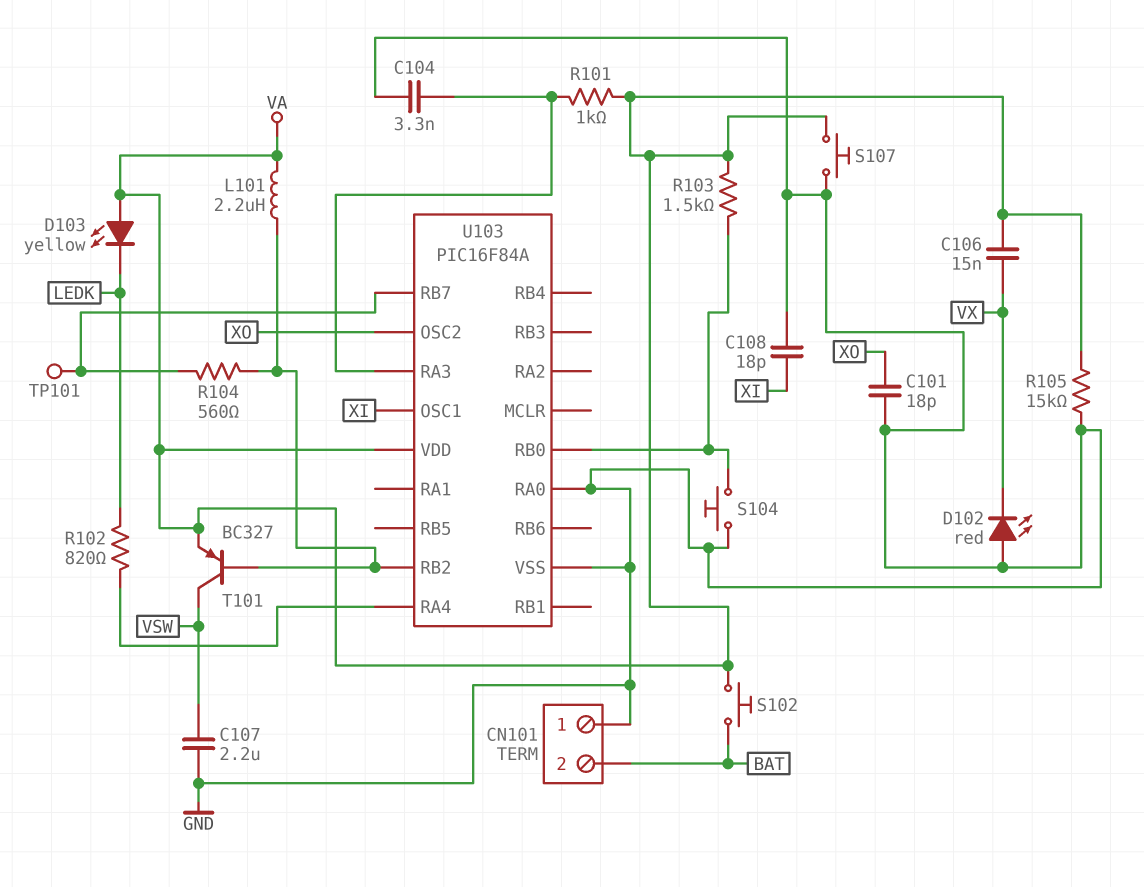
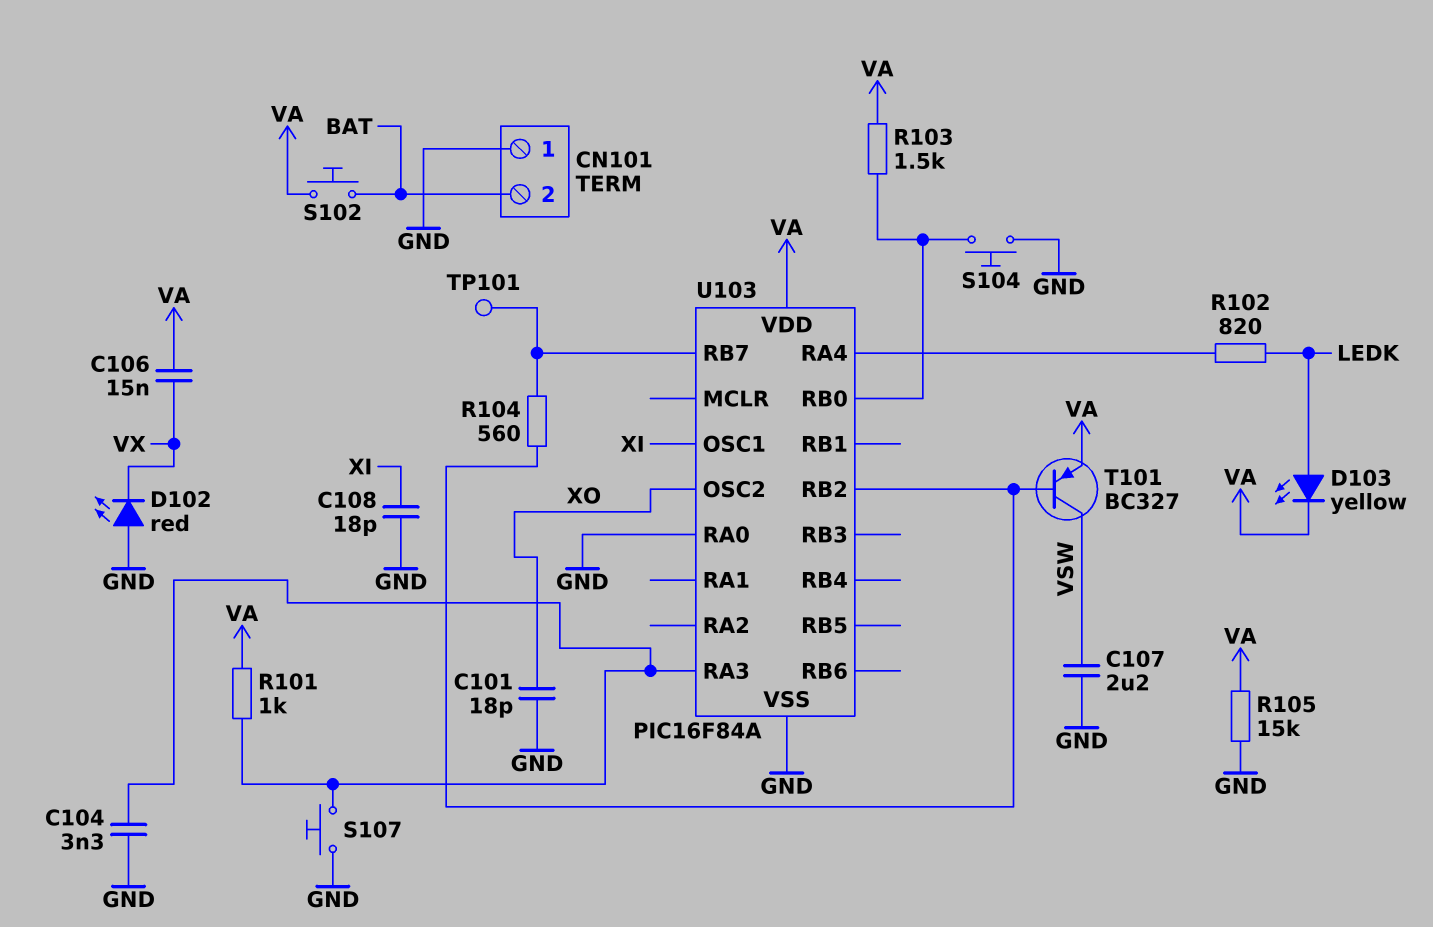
D103: LED yellow (A VA, K LEDK) -> LED yellow (A LEDK, K VA)
L101: 2.2uH (U103/RB2, VA) -> none
S107: button (GND, VA) -> button (GND, U103/RA3)

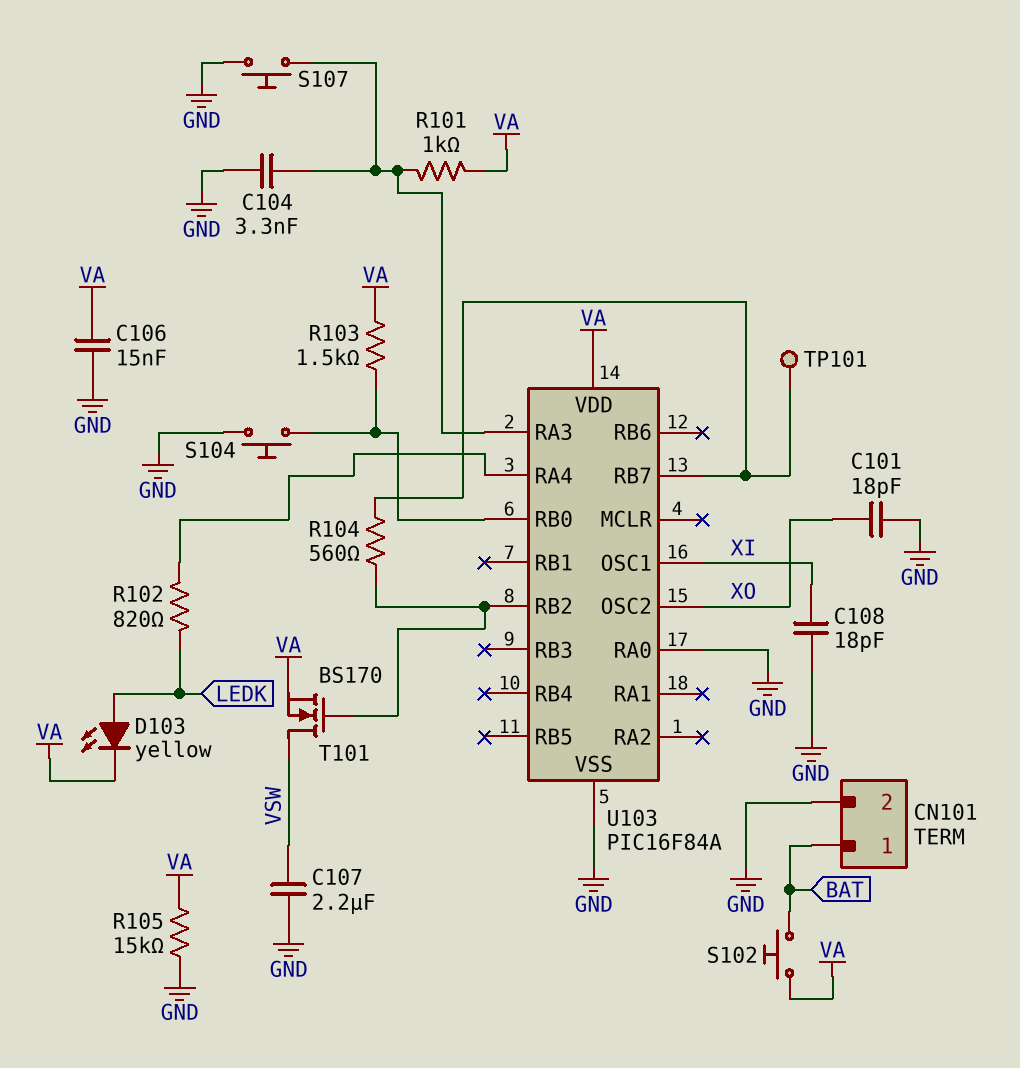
C106: 15nF (VA, VX) -> 15nF (GND, VA)
CN101 pin 1: GND -> BAT
CN101 pin 2: BAT -> GND
D102: LED red (A GND, K VX) -> none
T101: PNP BC327 (B U103/RB2, C VSW, E VA) -> NMOS BS170 (G U103/RB2, D VSW, S VA)

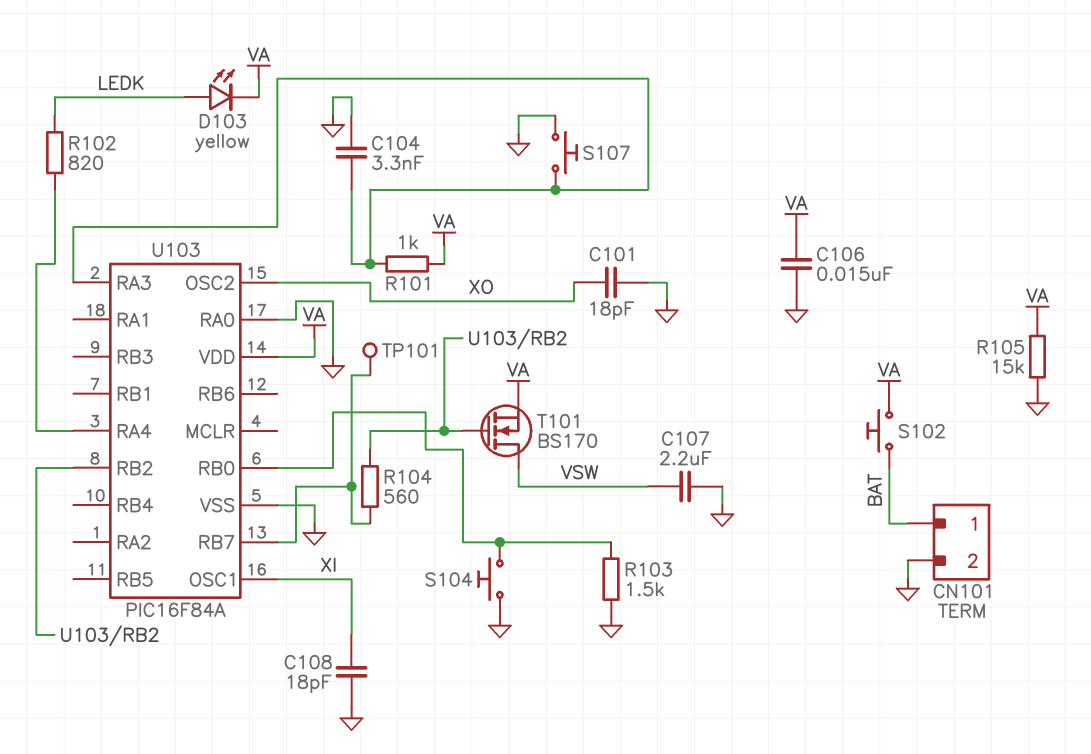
R103: 1.5k (U103/RB0, VA) -> 1.5k (GND, U103/RB0)

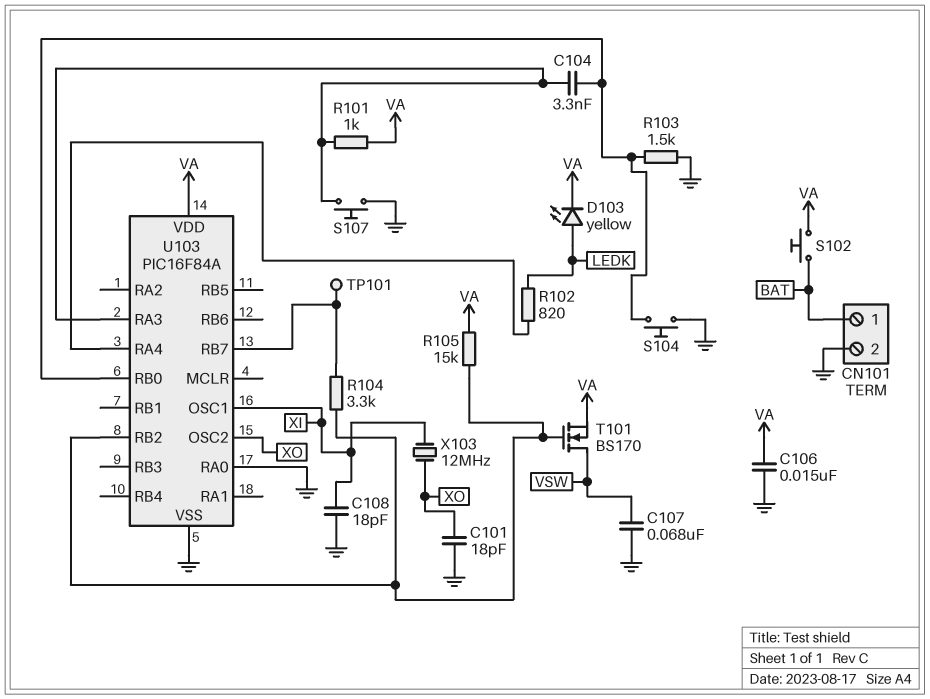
C104: 3.3nF (GND, U103/RA3) -> 3.3nF (U103/RA3, U103/RB0)
C107: 2.2uF (GND, VSW) -> 68nF (GND, VSW)
R104: 560 (U103/RB2, U103/RB7) -> 3.3k (U103/RB2, U103/RB7)
R105: 15k (GND, VA) -> 15k (U103/RB2, VA)
X103: none -> 12MHz (XI, XO)

